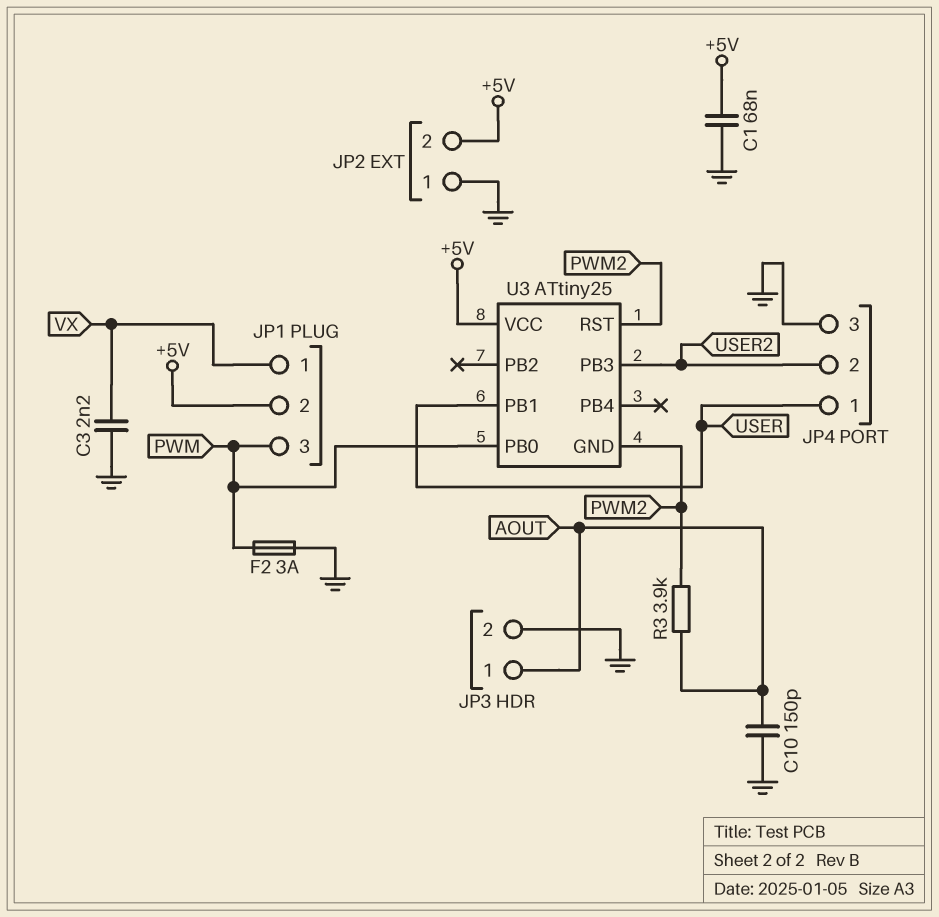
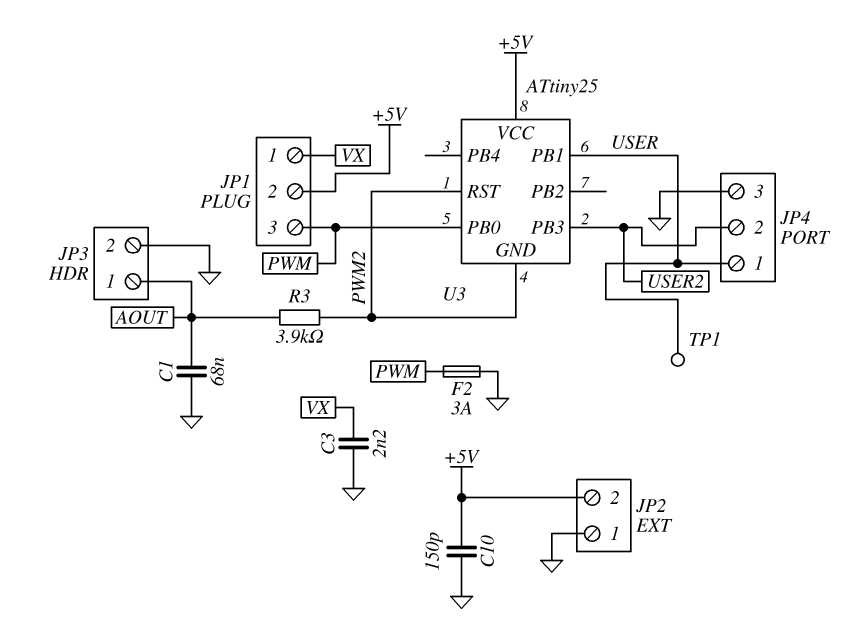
C1: 68nF (+5V, GND) -> 68nF (AOUT, GND)
C10: 150pF (AOUT, GND) -> 150pF (+5V, GND)
TP1: none -> test point (USER)

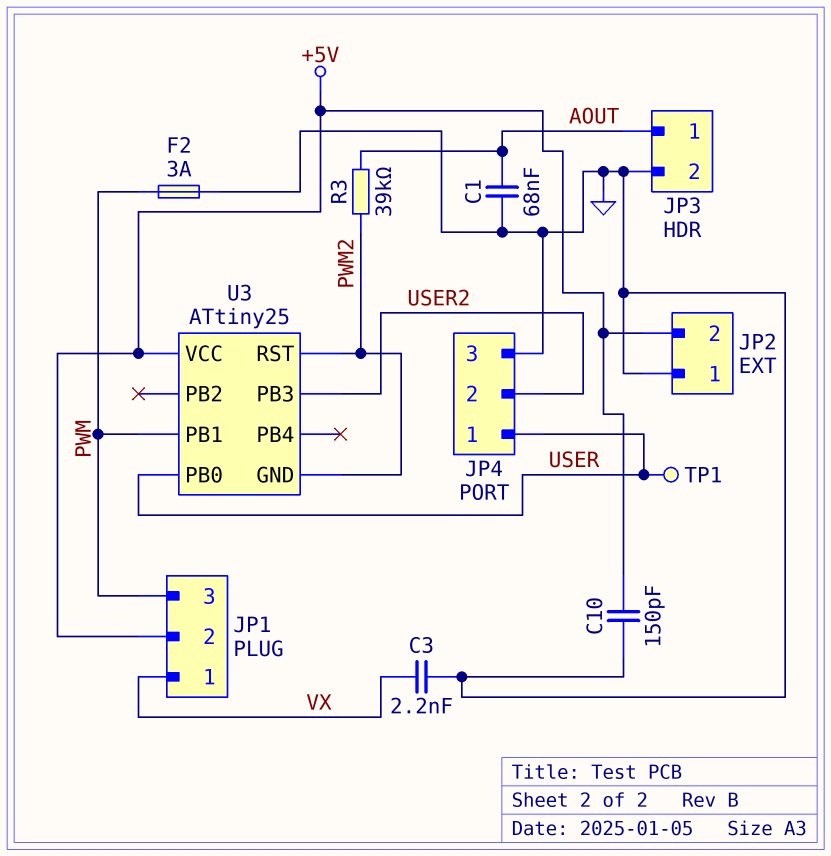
R3: 3.9k (AOUT, PWM2) -> 39k (AOUT, PWM2)
U3 pin PB0: PWM -> USER
U3 pin PB1: USER -> PWM

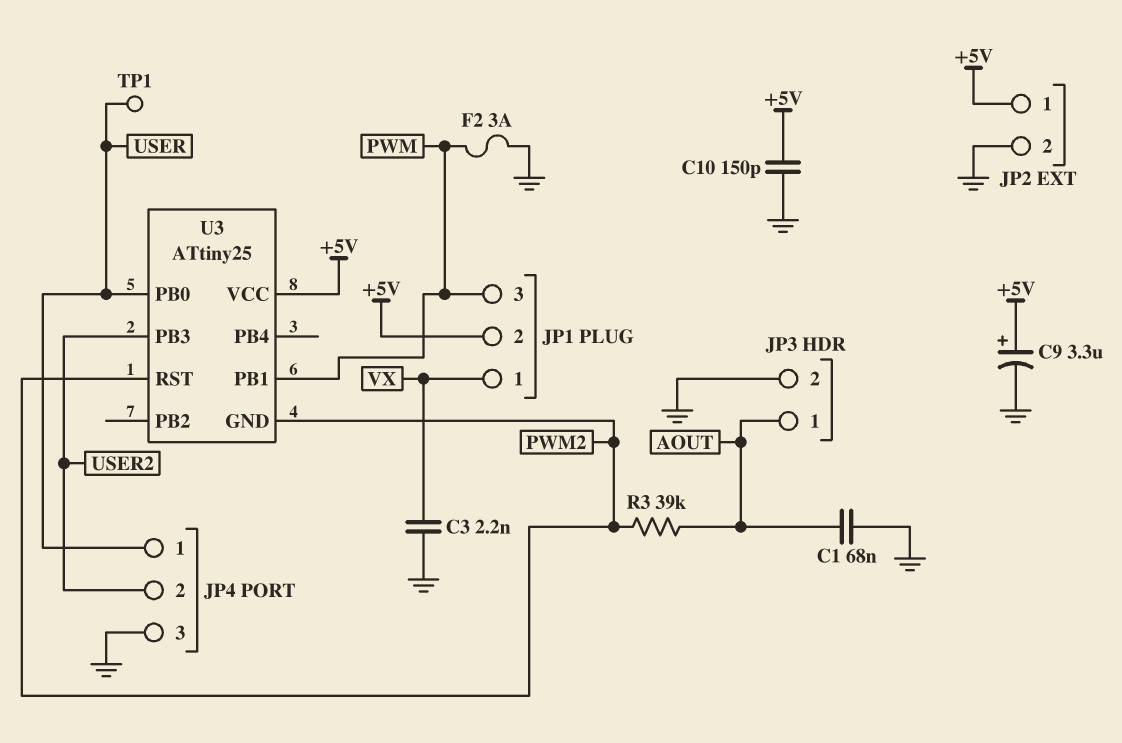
C9: none -> 3.3uF (plus +5V, minus GND)
JP2 pin 1: GND -> +5V
JP2 pin 2: +5V -> GND

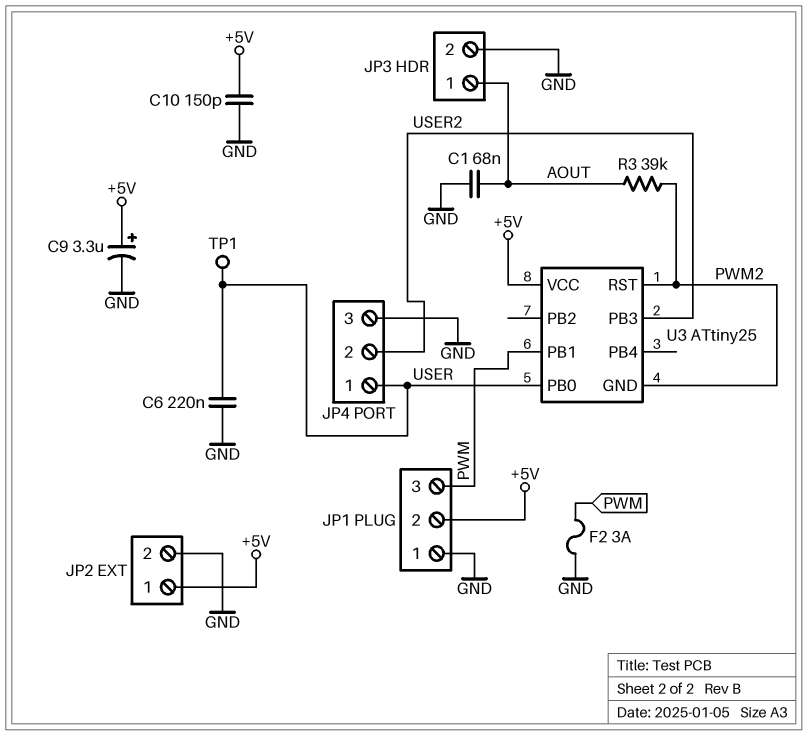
C3: 2.2nF (GND, VX) -> none
C6: none -> 220nF (GND, USER)
JP1 pin 1: VX -> GND

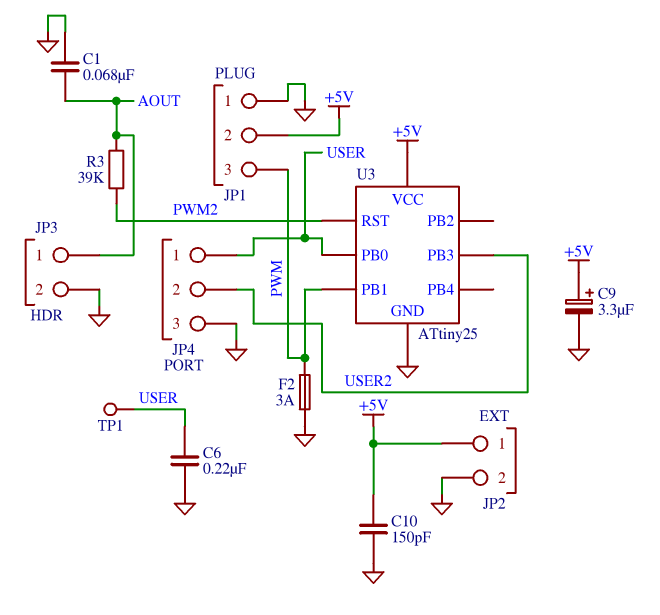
U3 pin GND: PWM2 -> GND

